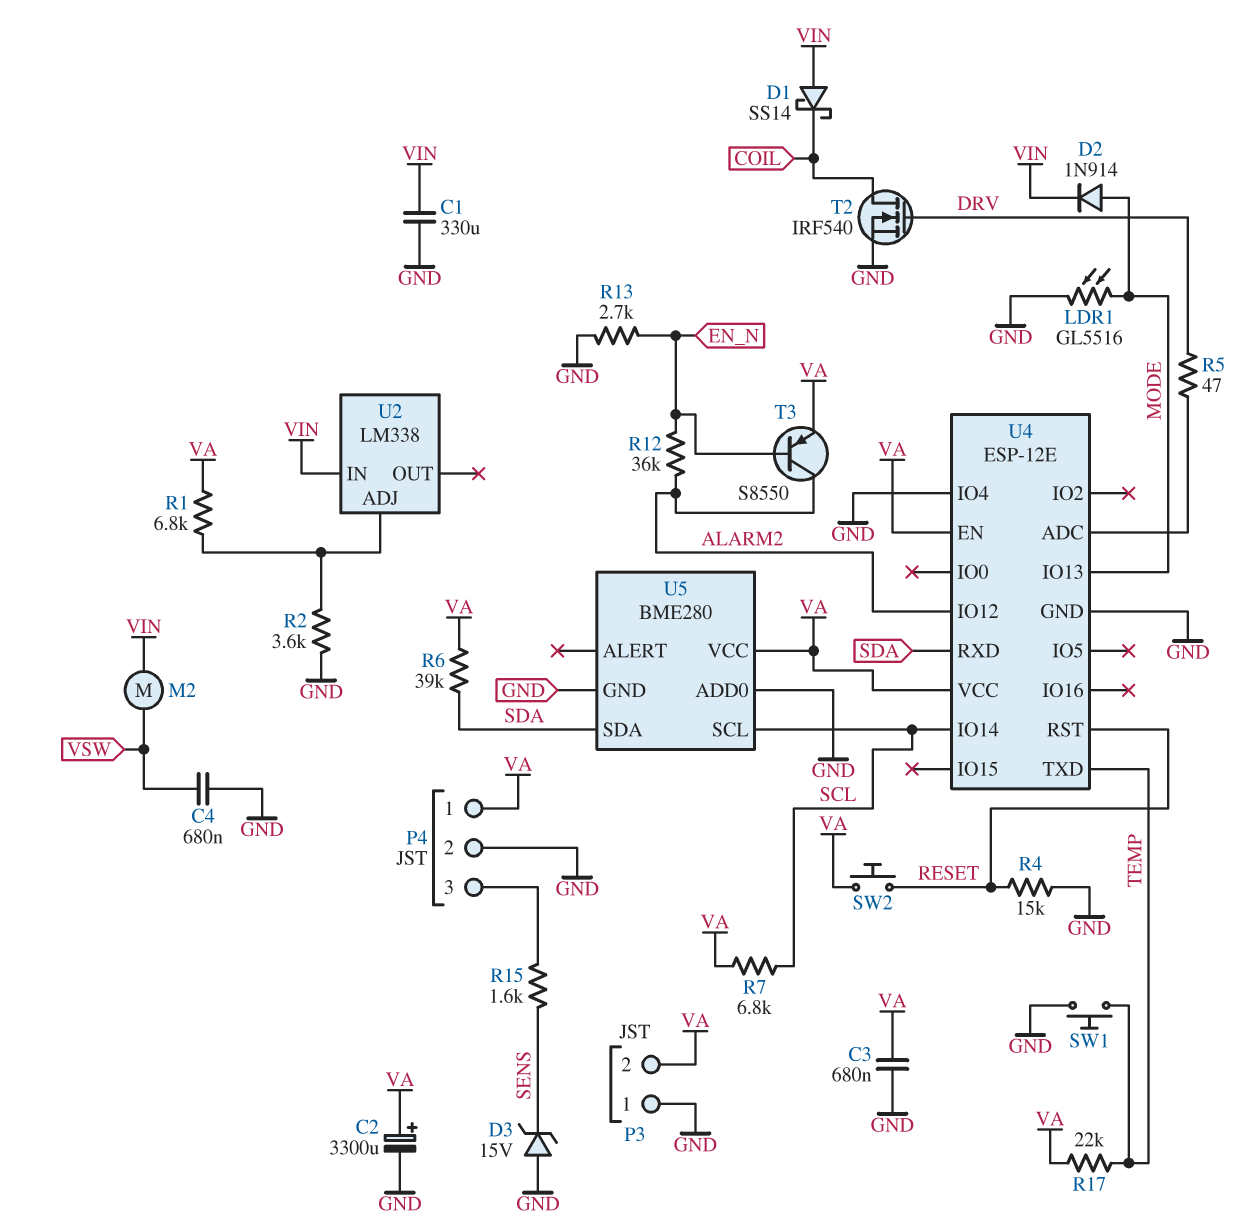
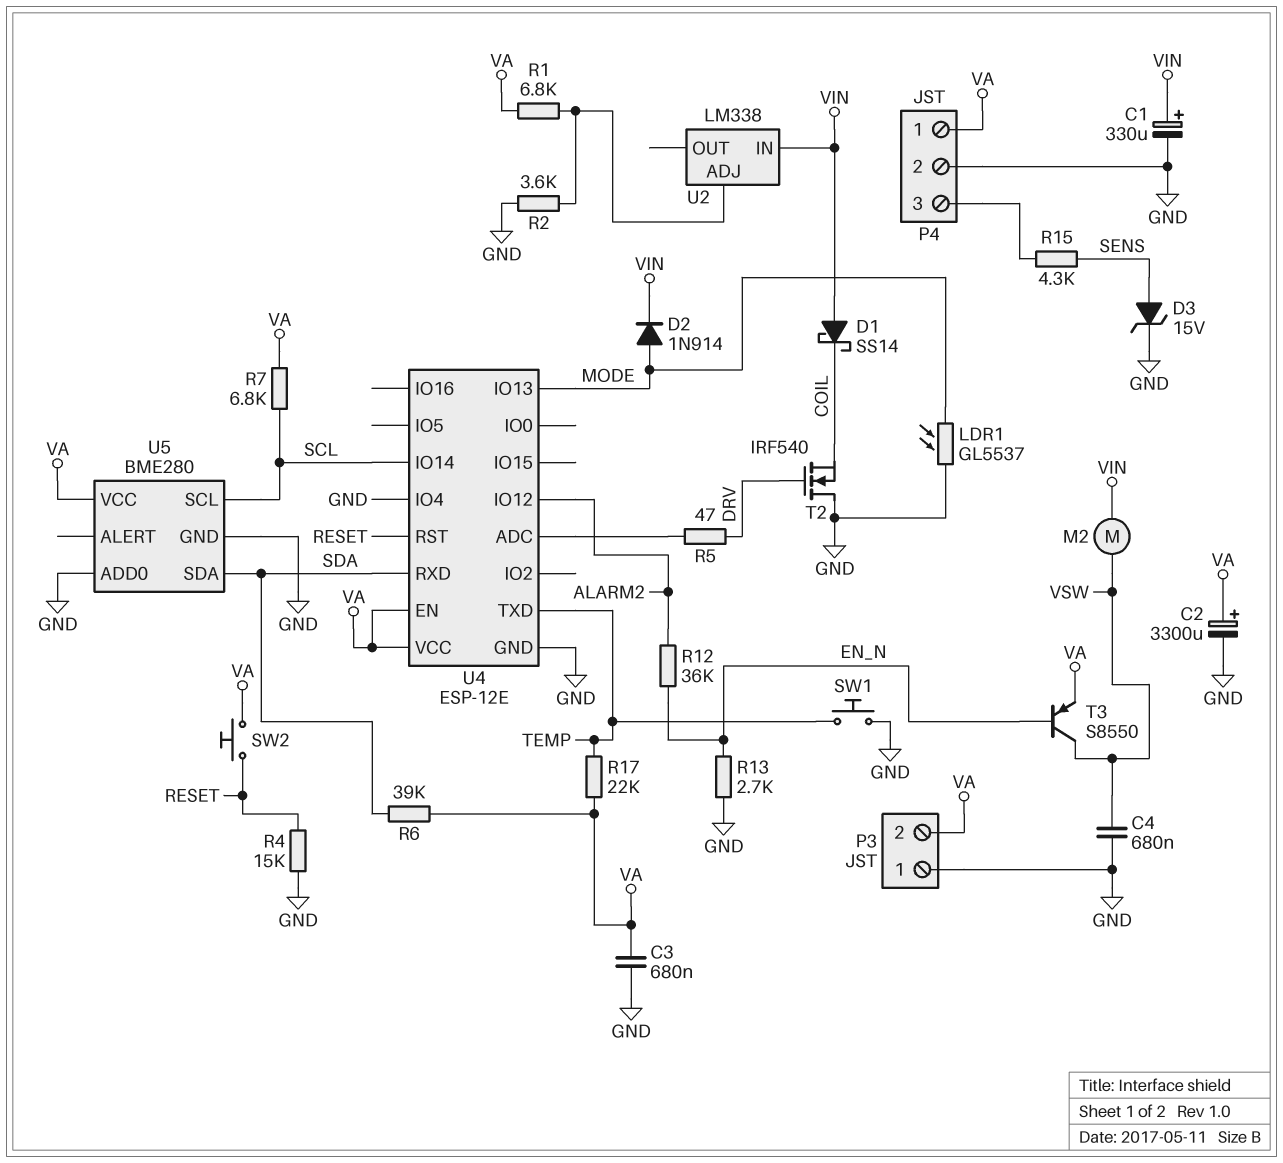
C1: 330uF (GND, VIN) -> 330uF (plus VIN, minus GND)
D3: zener 15V (A GND, K SENS) -> zener 15V (A SENS, K GND)
LDR1: GL5516 (GND, MODE) -> GL5537 (GND, MODE)
R15: 1.6k (P4/3, SENS) -> 4.3k (P4/3, SENS)
T2: NMOS IRF540 (G DRV, D COIL, S GND) -> NMOS IRF540 (G DRV, D GND, S COIL)
T3: PNP S8550 (B EN_N, C ALARM2, E VA) -> PNP S8550 (B EN_N, C VSW, E VA)

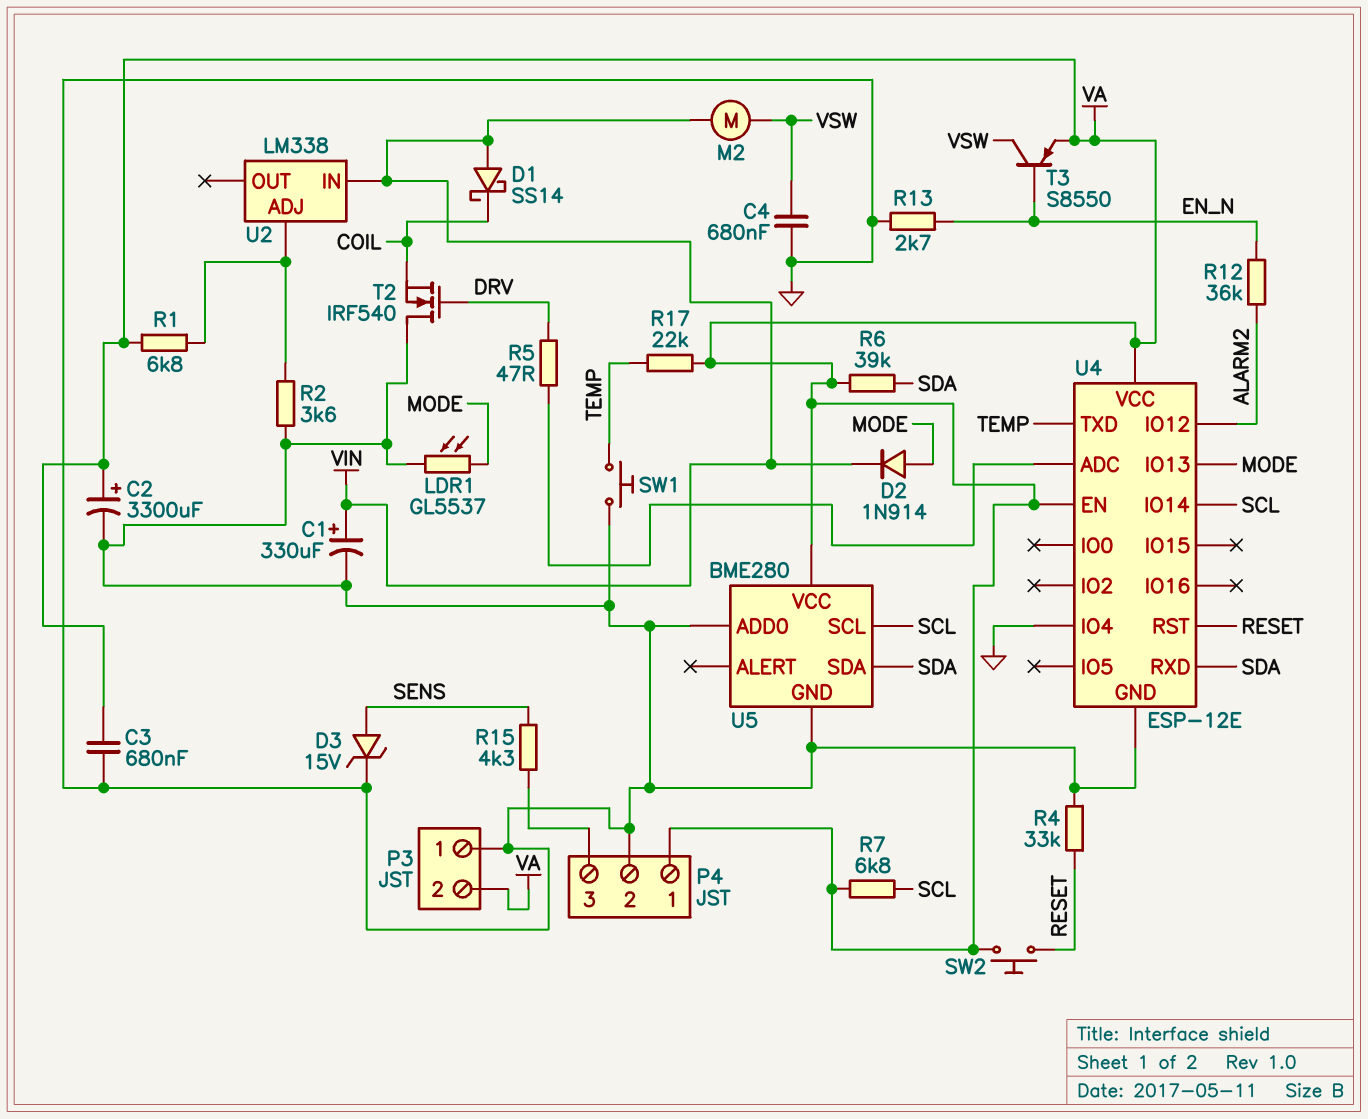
R4: 15k (GND, RESET) -> 33k (GND, RESET)

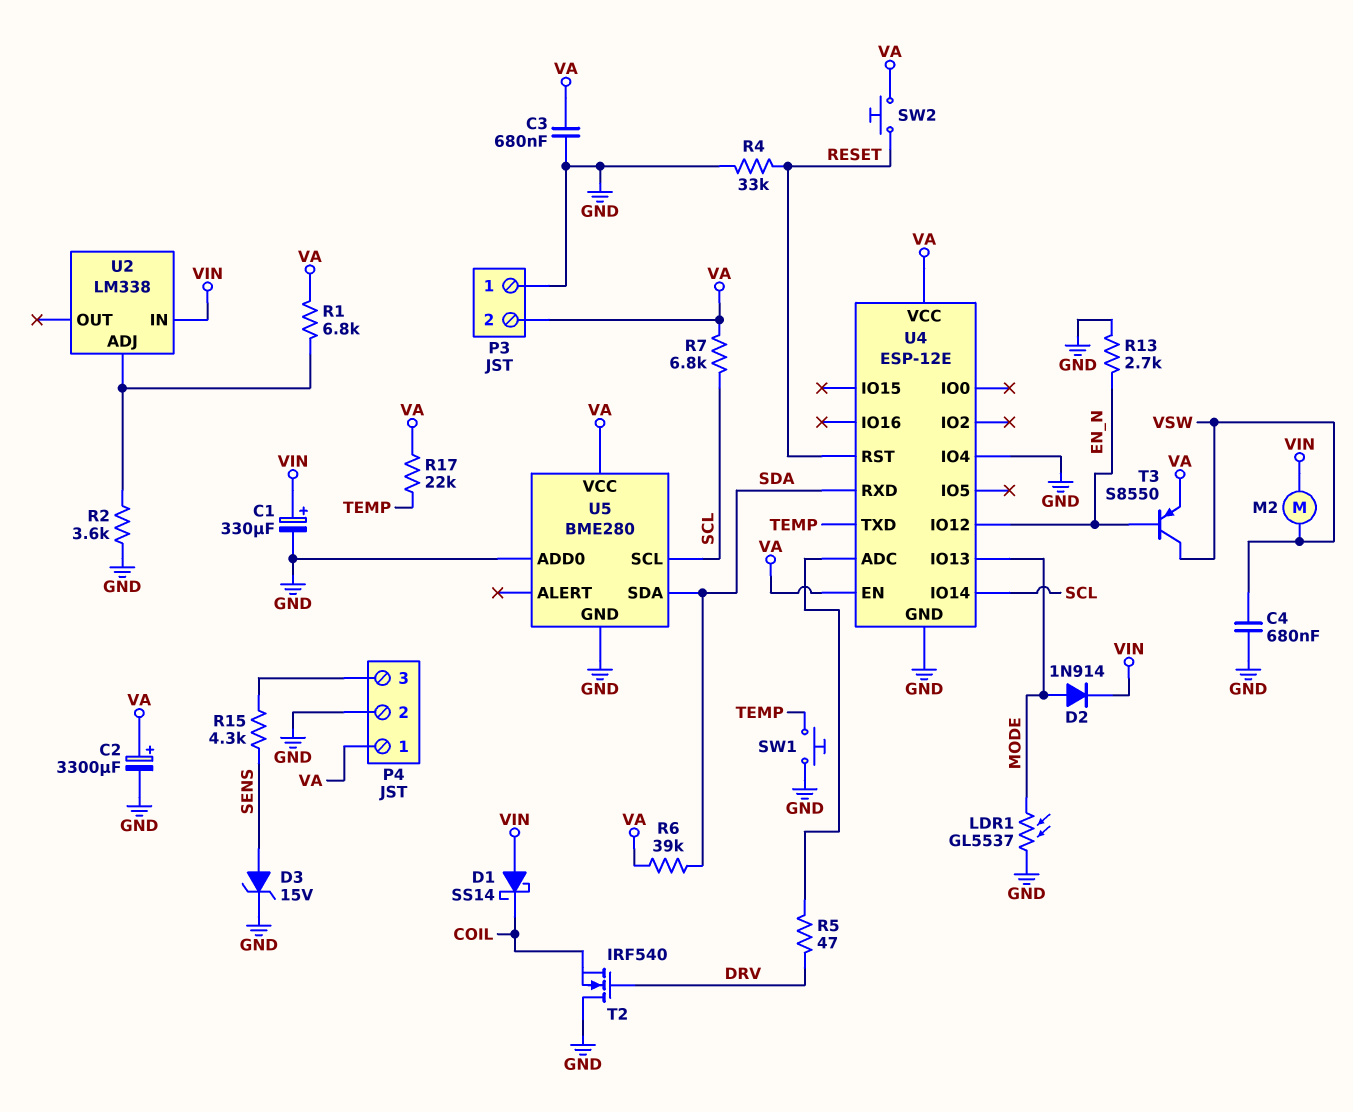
R12: 36k (ALARM2, EN_N) -> none
U4 pin IO12: ALARM2 -> EN_N

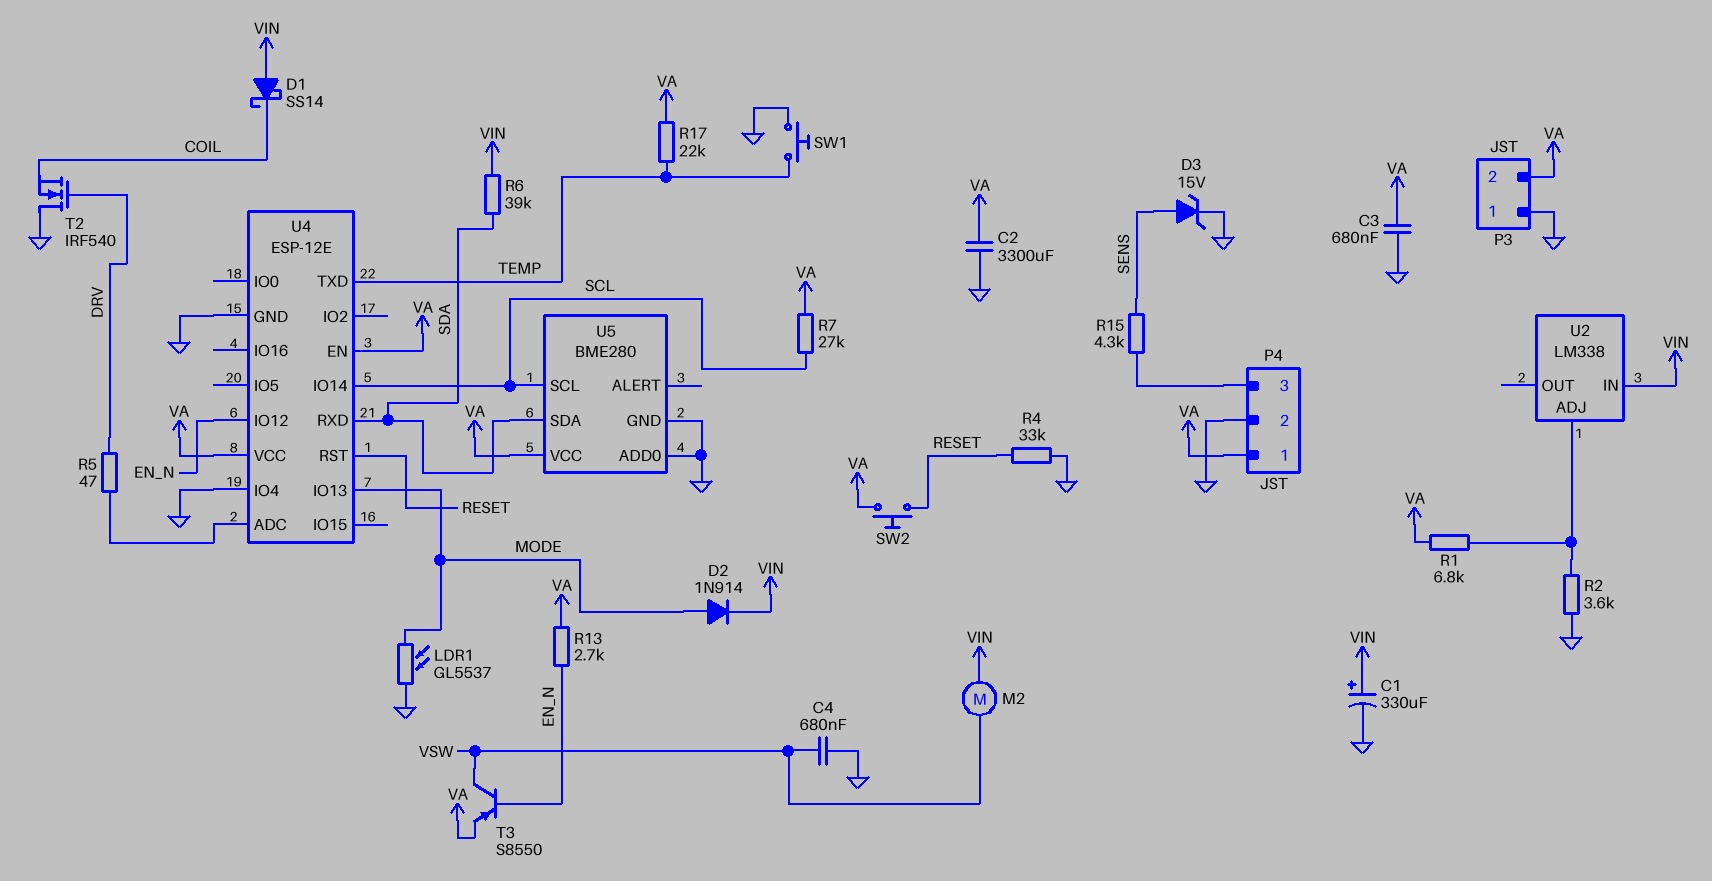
C2: 3300uF (plus VA, minus GND) -> 3300uF (GND, VA)
R6: 39k (SDA, VA) -> 39k (SDA, VIN)
R7: 6.8k (SCL, VA) -> 27k (SCL, VA)
R13: 2.7k (EN_N, GND) -> 2.7k (EN_N, VA)

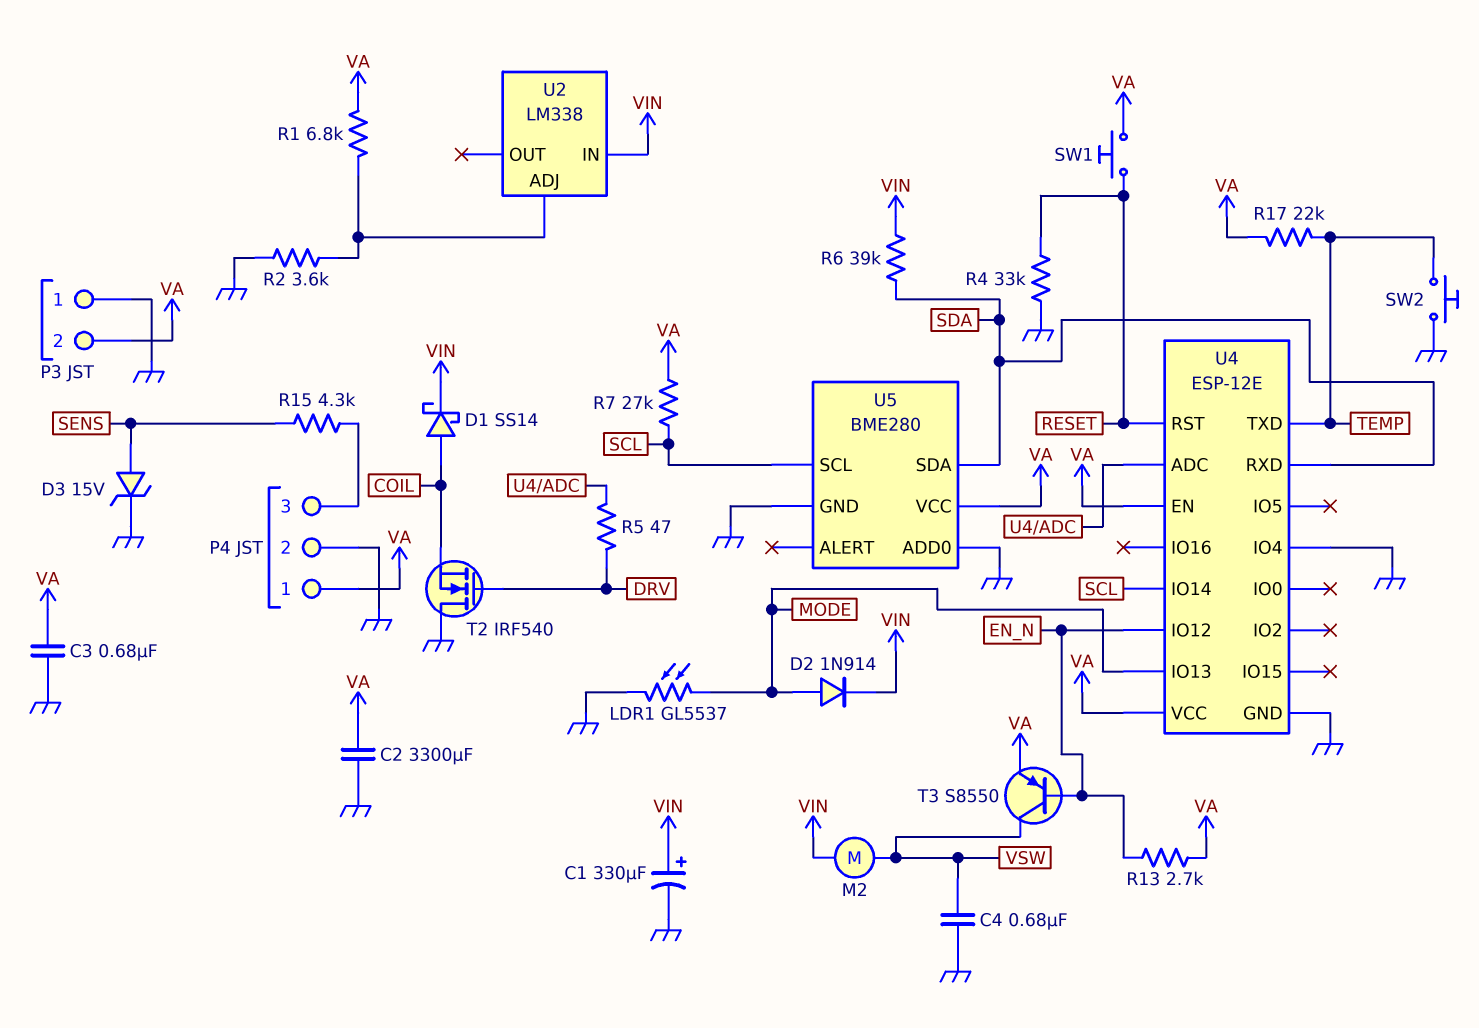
D1: schottky SS14 (A VIN, K COIL) -> schottky SS14 (A COIL, K VIN)
SW1: button (GND, TEMP) -> button (RESET, VA)
SW2: button (RESET, VA) -> button (GND, TEMP)

